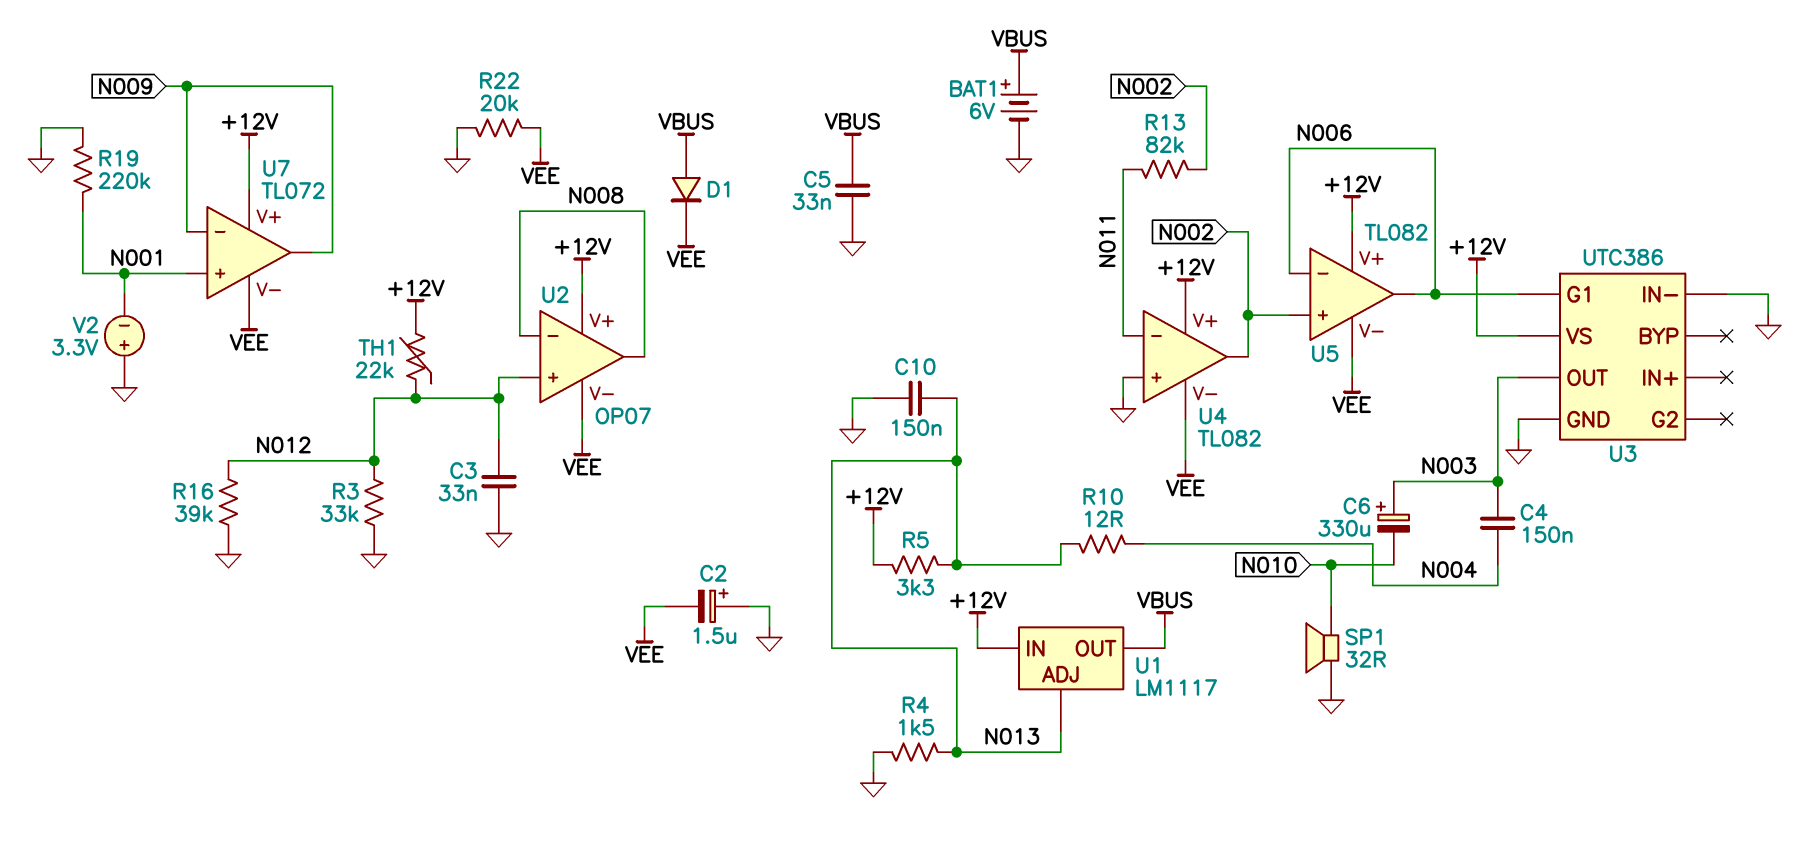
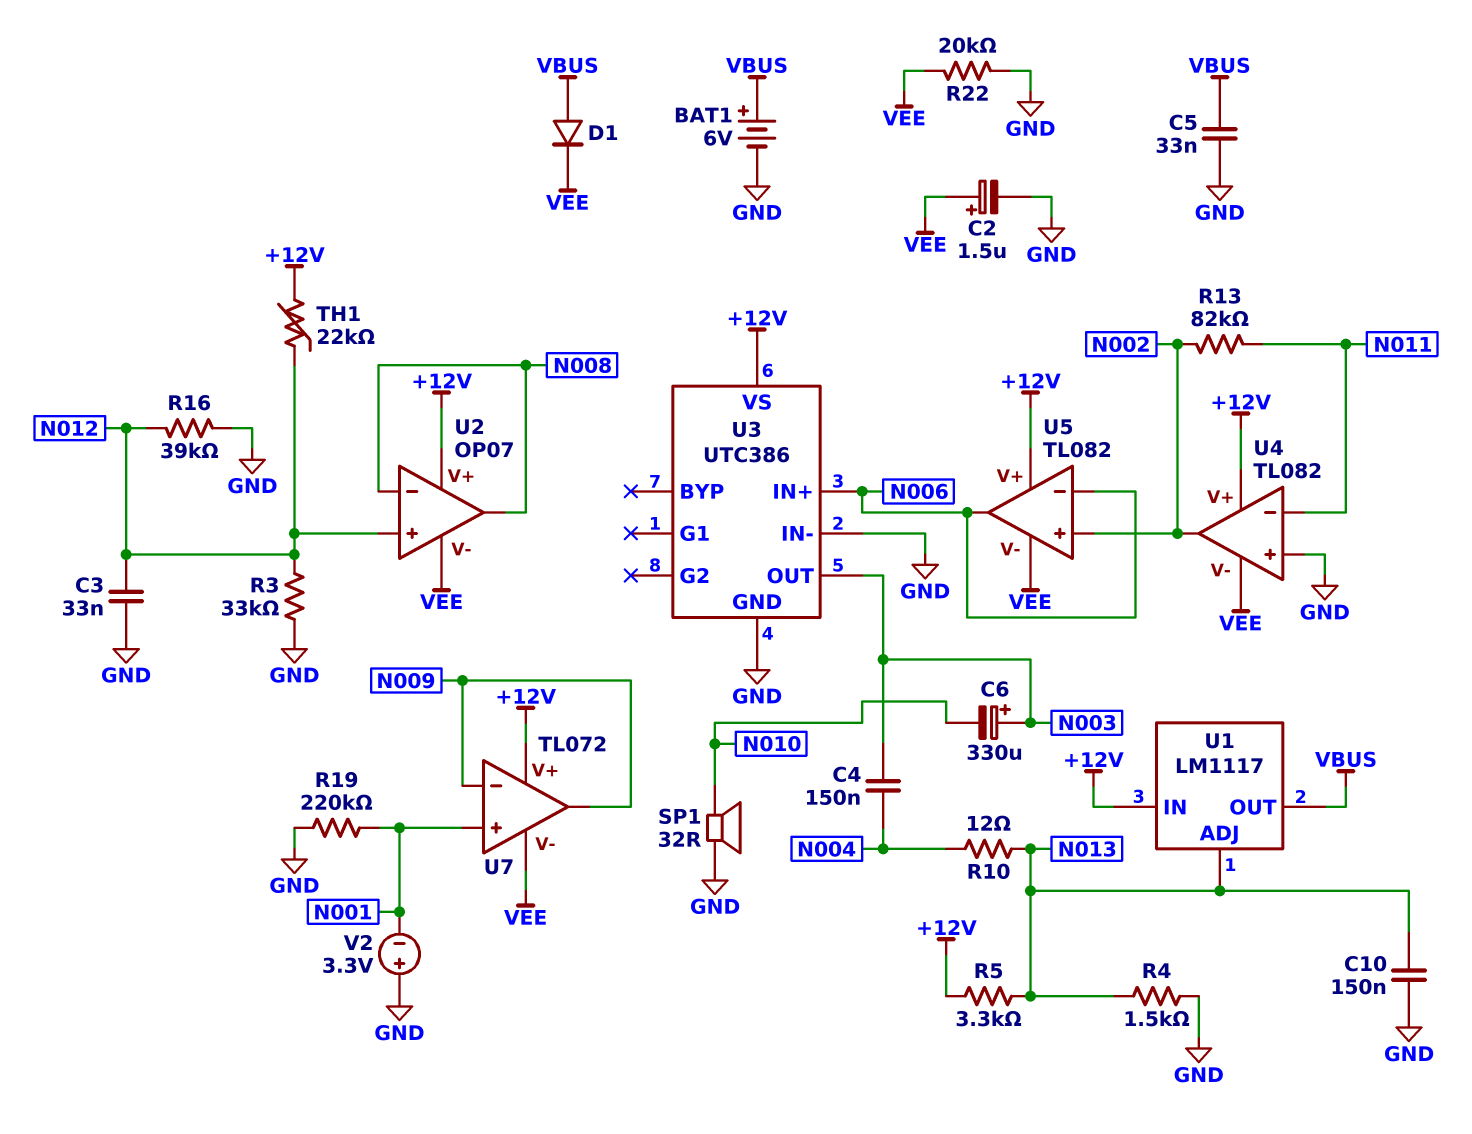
C2: 1.5uF (plus GND, minus VEE) -> 1.5uF (plus VEE, minus GND)
U3 pin G1: N006 -> none
U3 pin IN+: none -> N006

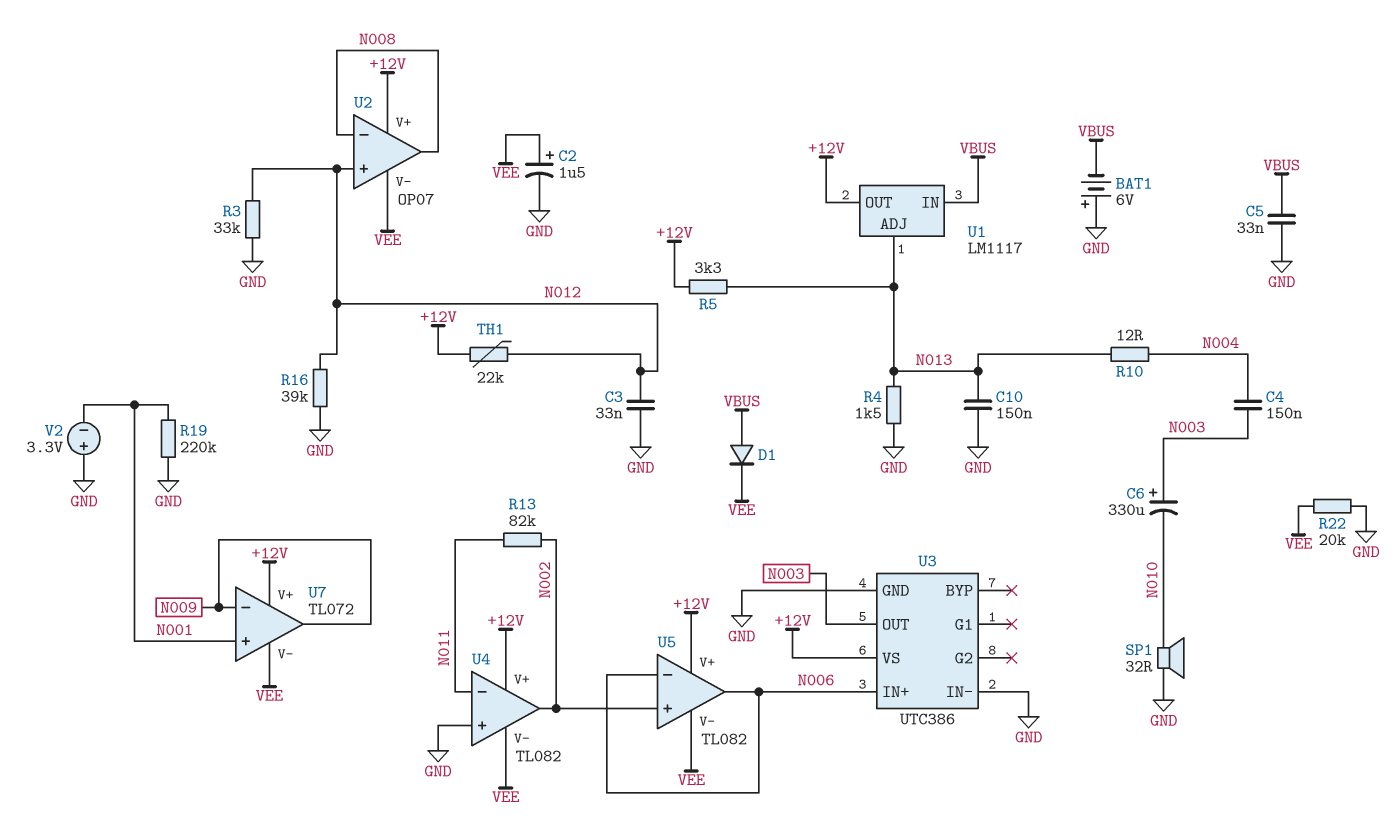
BAT1: 6V (plus VBUS, minus GND) -> 6V (plus GND, minus VBUS)
U1 pin IN: +12V -> VBUS
U1 pin OUT: VBUS -> +12V

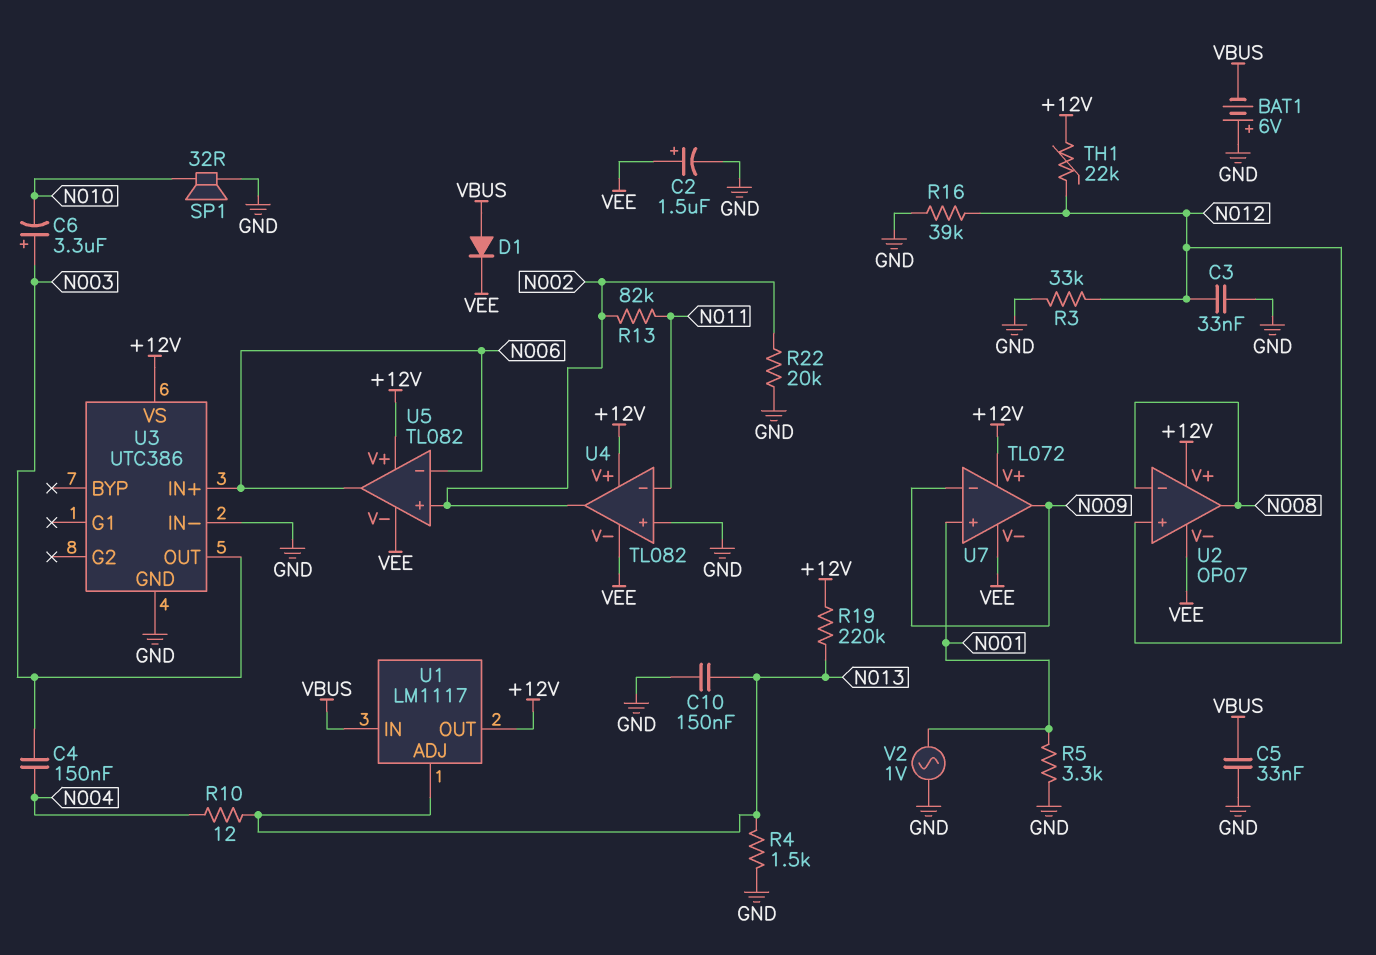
C6: 330uF (plus N003, minus N010) -> 3.3uF (plus N003, minus N010)
R5: 3.3k (+12V, N013) -> 3.3k (GND, N001)
R19: 220k (GND, N001) -> 220k (+12V, N013)
R22: 20k (GND, VEE) -> 20k (GND, N002)
V2: 3.3V (plus GND, minus N001) -> AC 1V (GND, N001)

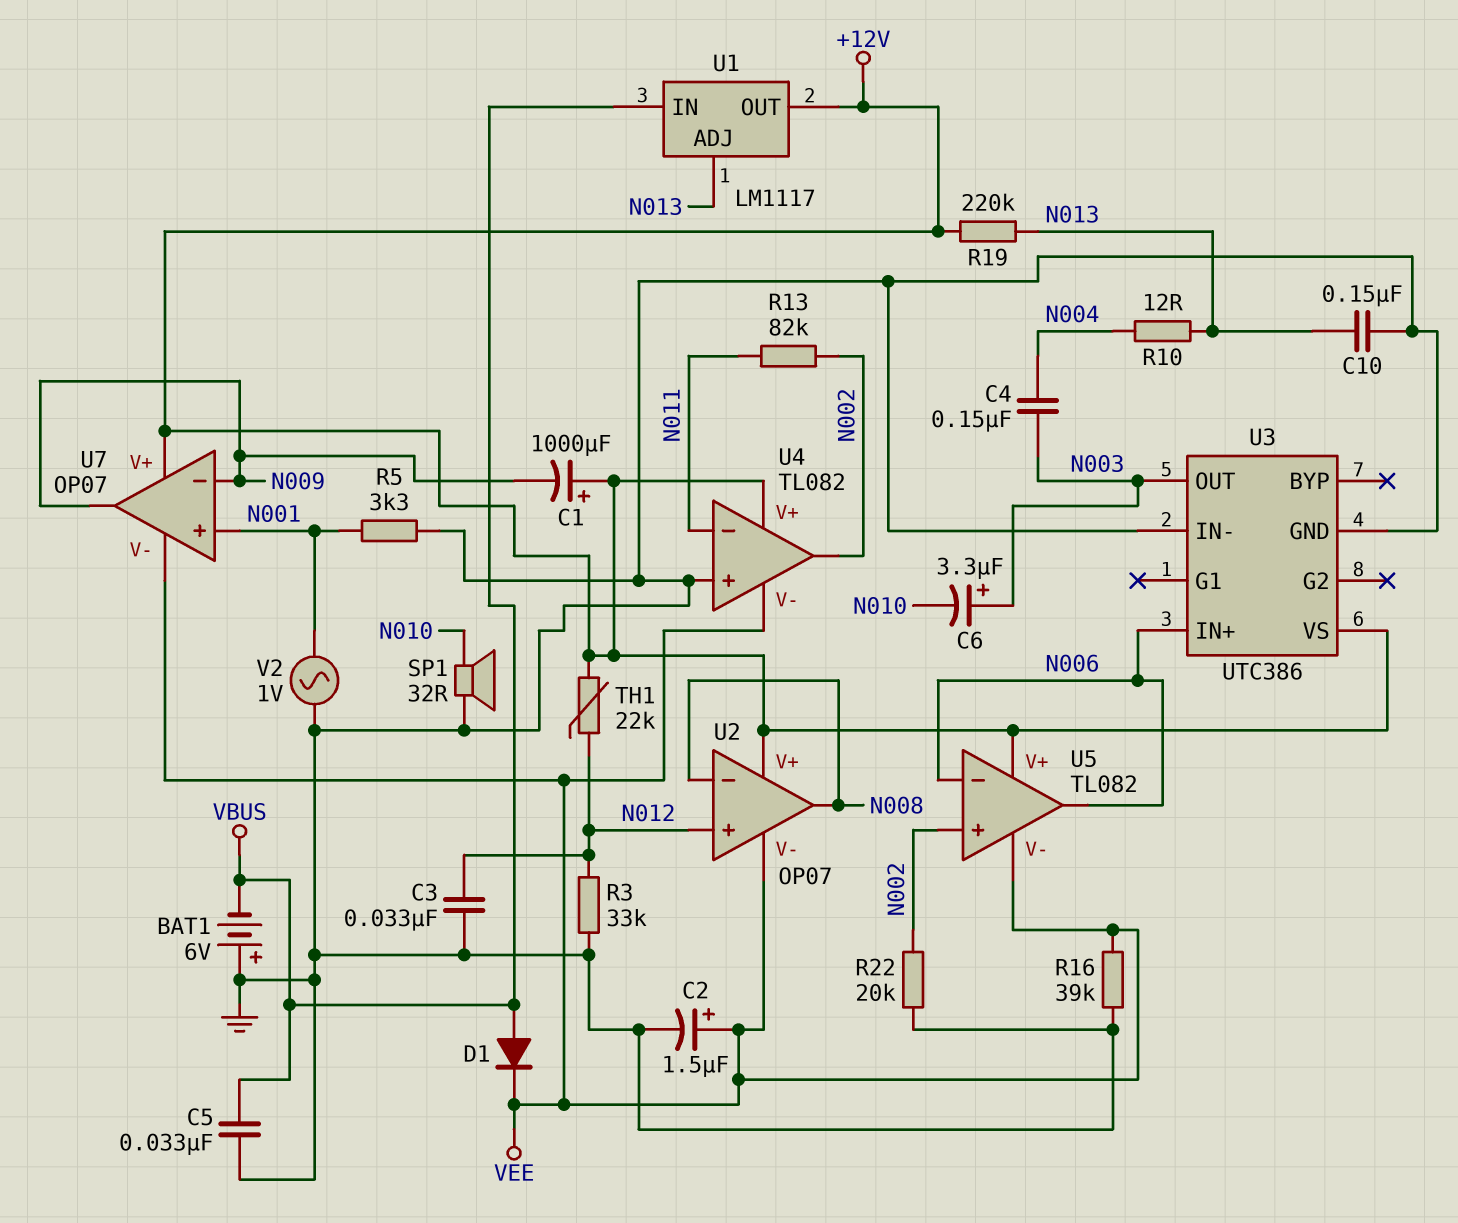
C1: none -> 1000uF (plus +12V, minus N009)
R4: 1.5k (GND, N013) -> none
R16: 39k (GND, N012) -> 39k (GND, VEE)
U7: TL072 -> OP07

